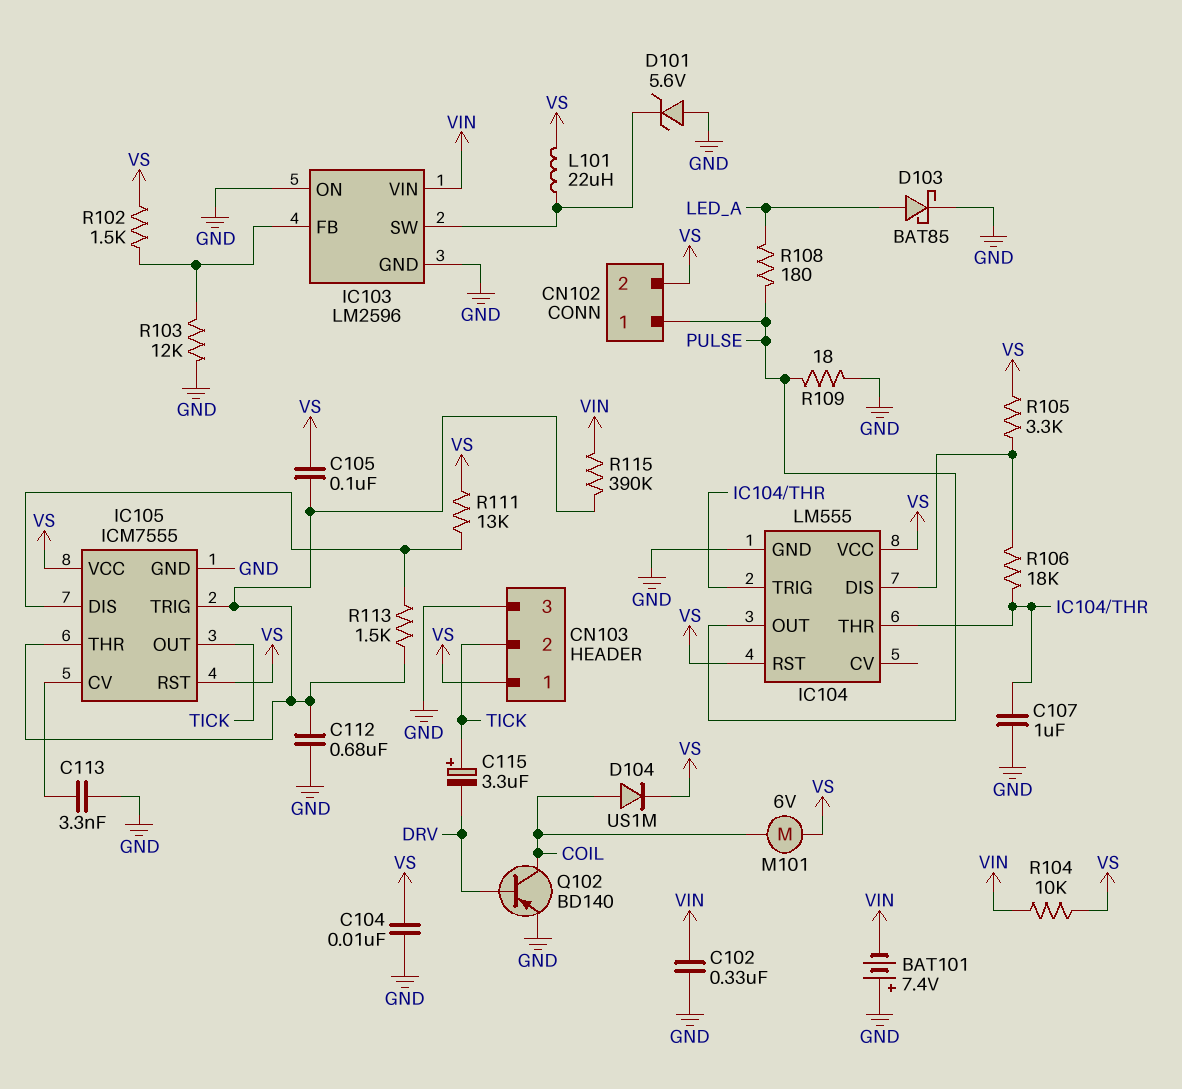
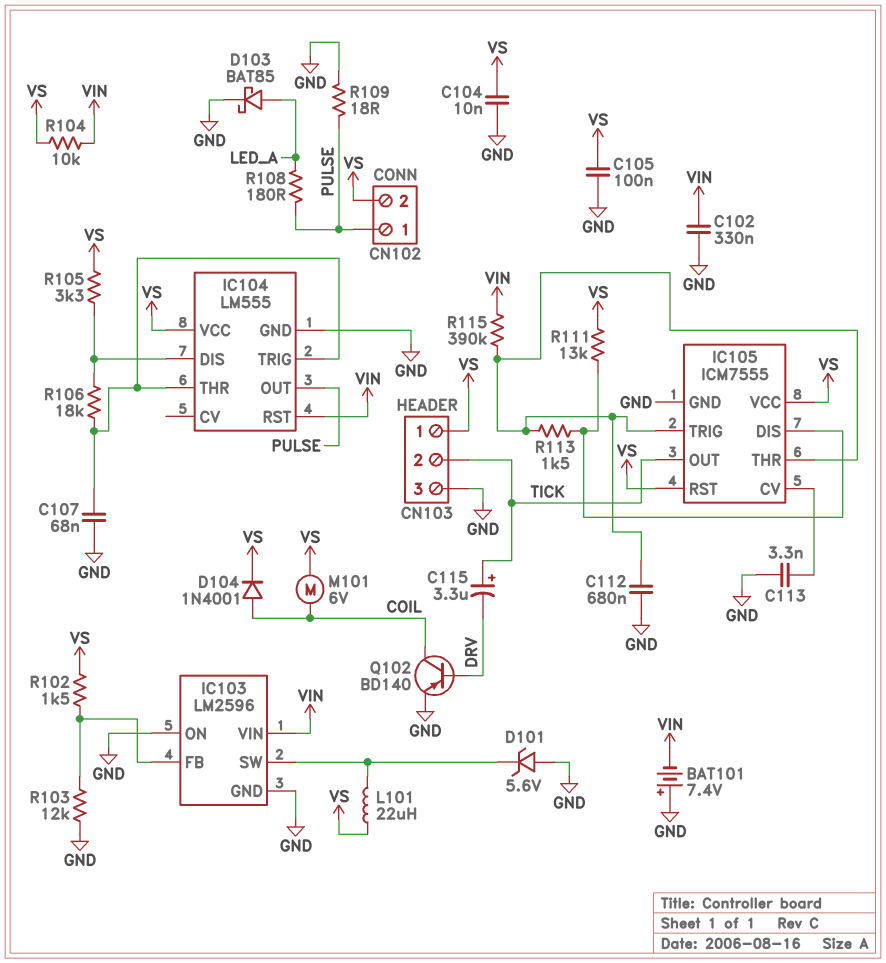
C105: 100nF (IC105/THR, VS) -> 100nF (GND, VS)
C107: 1uF (GND, IC104/THR) -> 68nF (GND, IC104/THR)
D104: diode US1M (A COIL, K VS) -> diode 1N4001 (A COIL, K VS)
IC104 pin RST: VS -> VIN

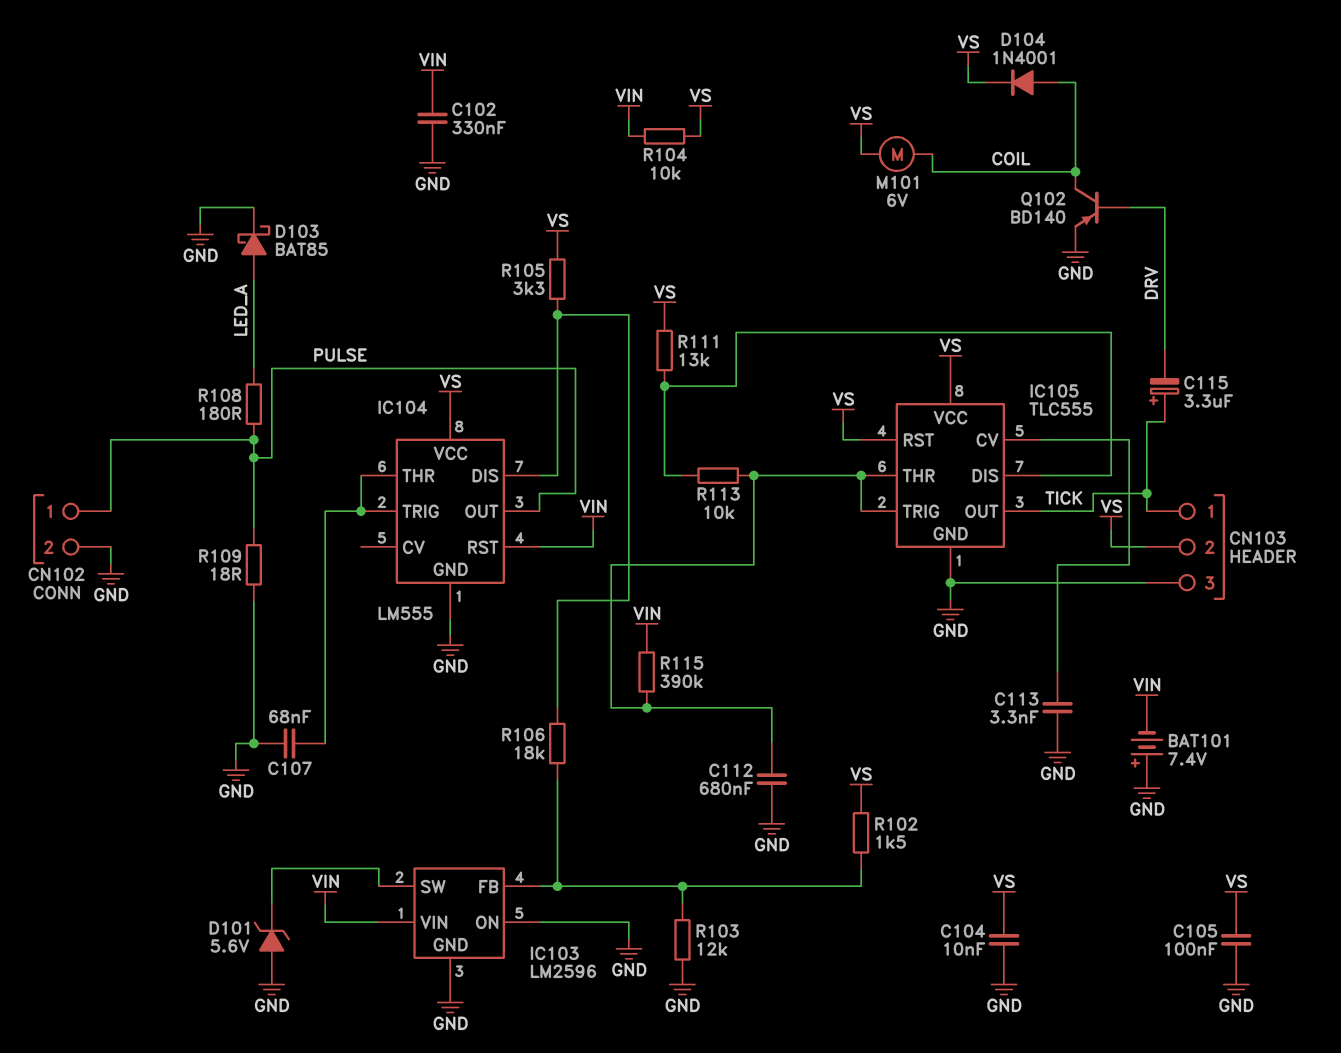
CN102 pin 2: VS -> GND
CN103 pin 1: VS -> TICK
CN103 pin 2: TICK -> VS
IC105: ICM7555 -> TLC555
L101: 22uH (IC103/SW, VS) -> none
R106: 18k (IC104/DIS, IC104/THR) -> 18k (IC103/FB, IC104/DIS)
R113: 1.5k (IC105/DIS, IC105/THR) -> 10k (IC105/DIS, IC105/THR)

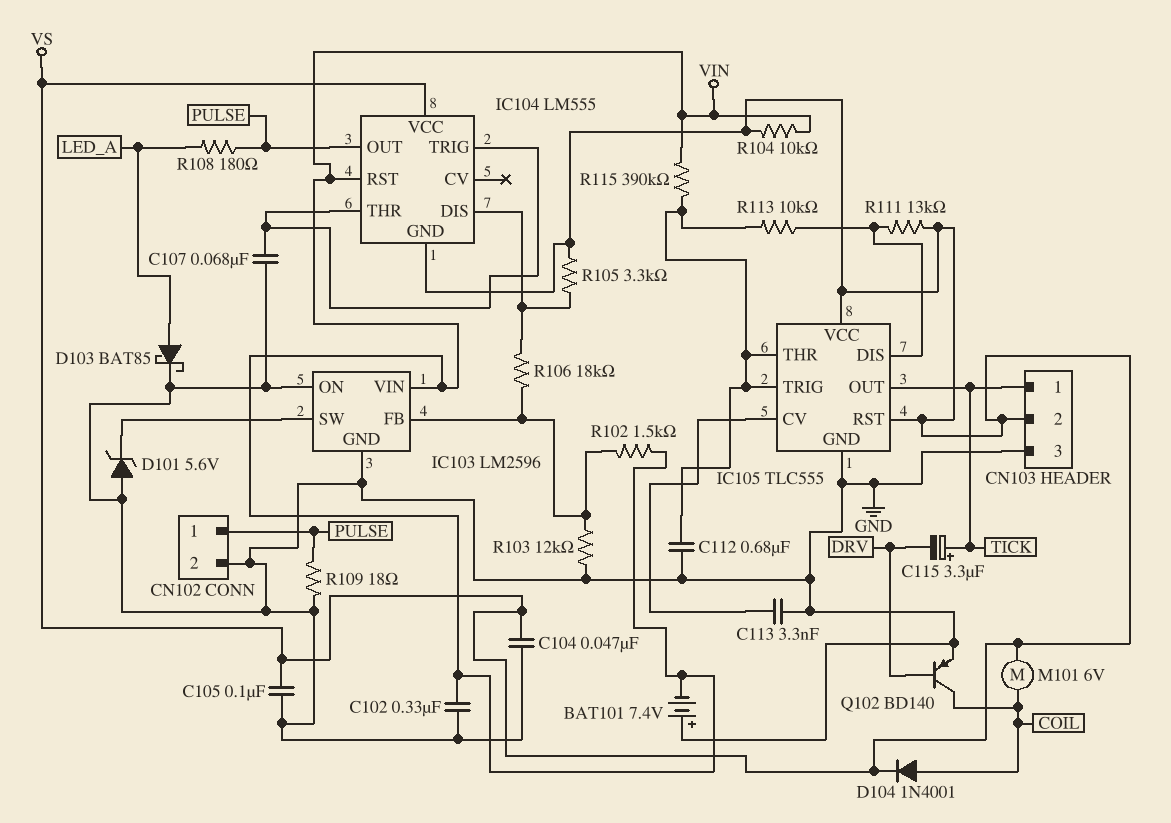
C104: 10nF (GND, VS) -> 47nF (GND, VS)
IC104 pin GND: GND -> VS
R102: 1.5k (IC103/FB, VS) -> 1.5k (IC103/FB, VIN)

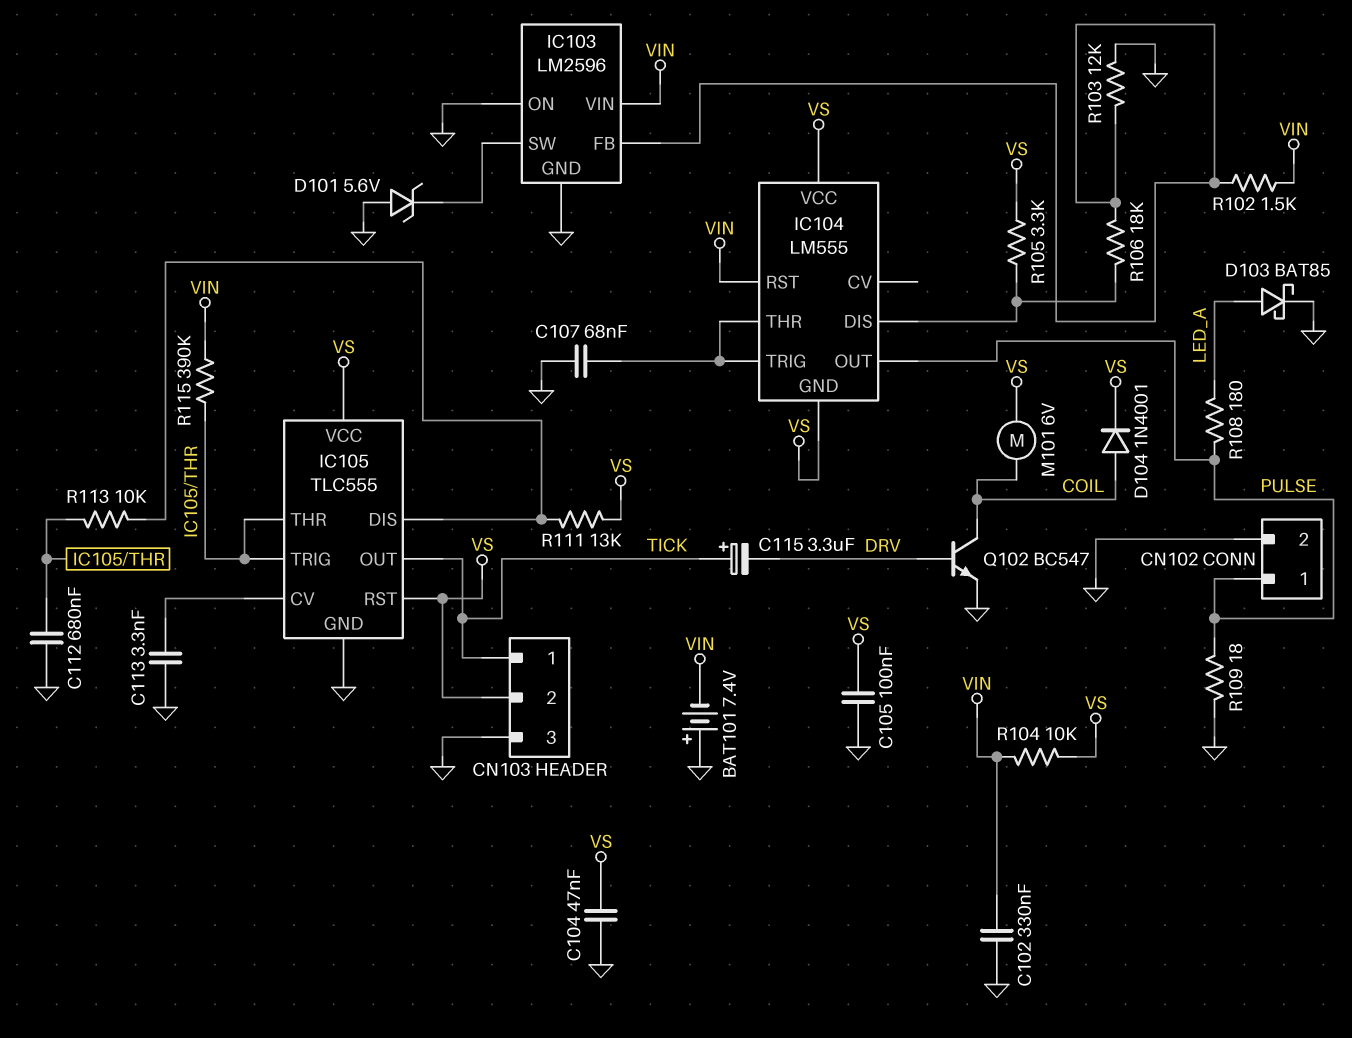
Q102: PNP BD140 (B DRV, C COIL, E GND) -> NPN BC547 (B DRV, C COIL, E GND)

